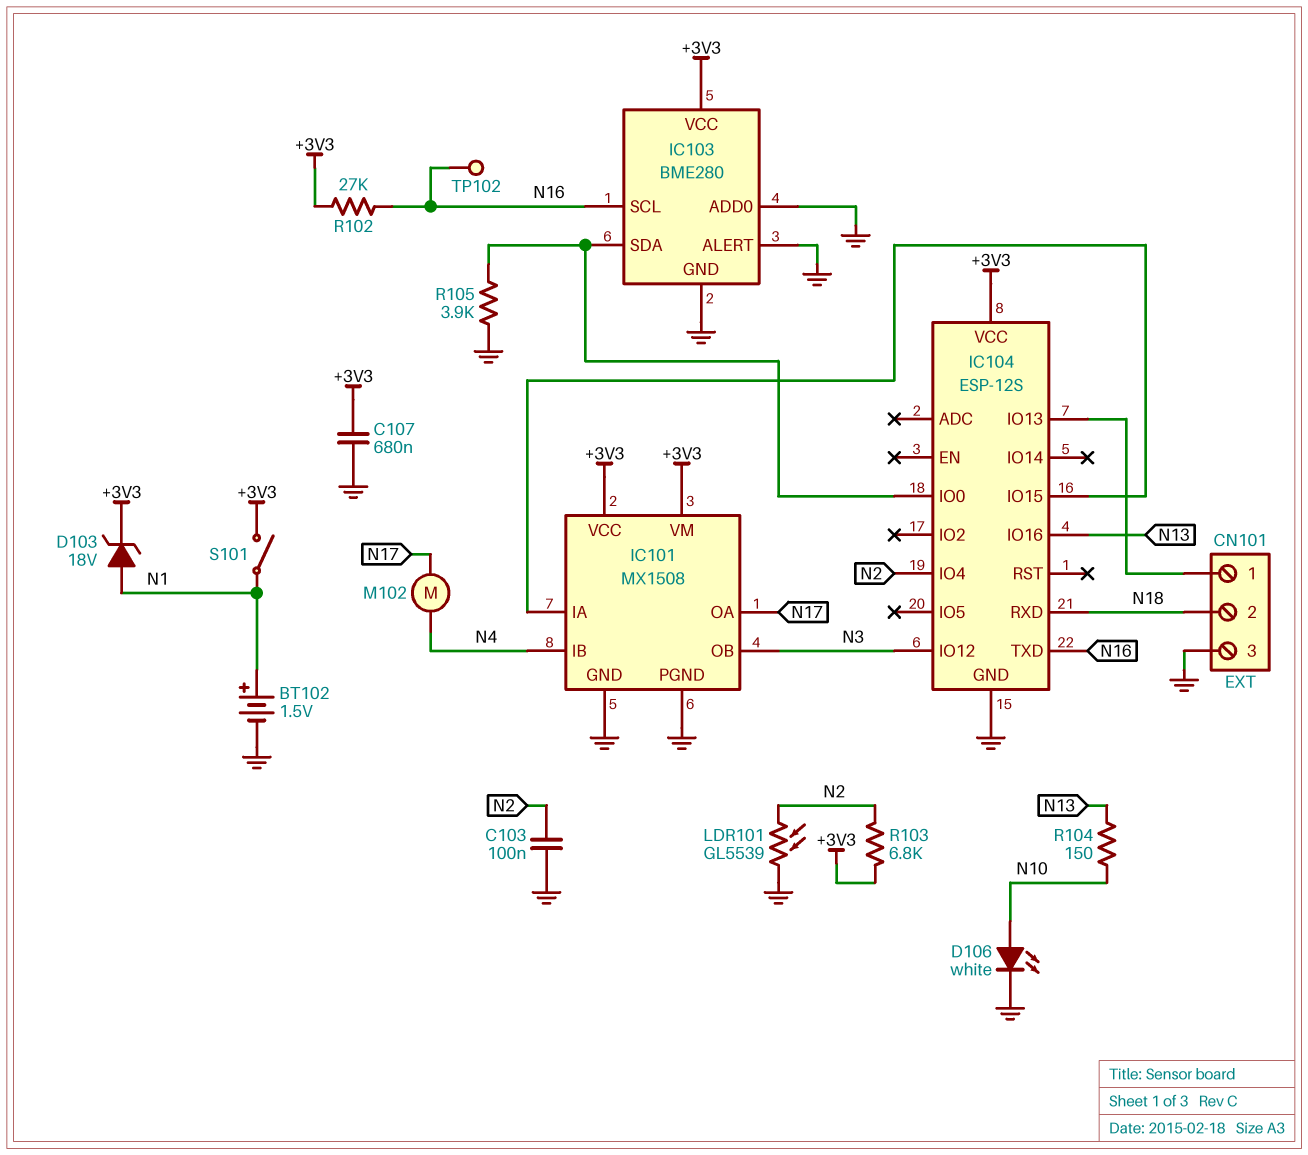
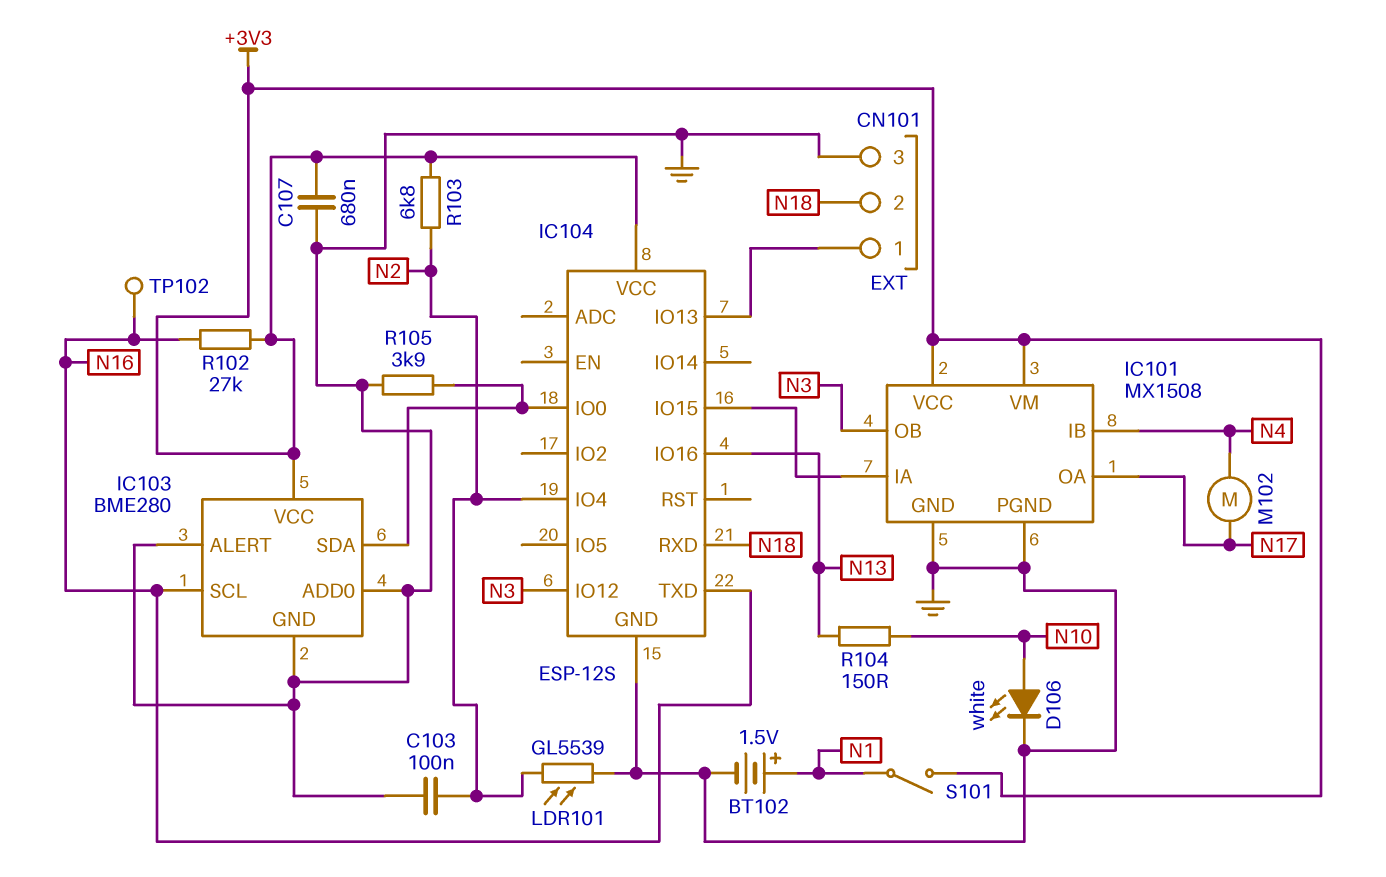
D103: zener 18V (A N1, K +3V3) -> none

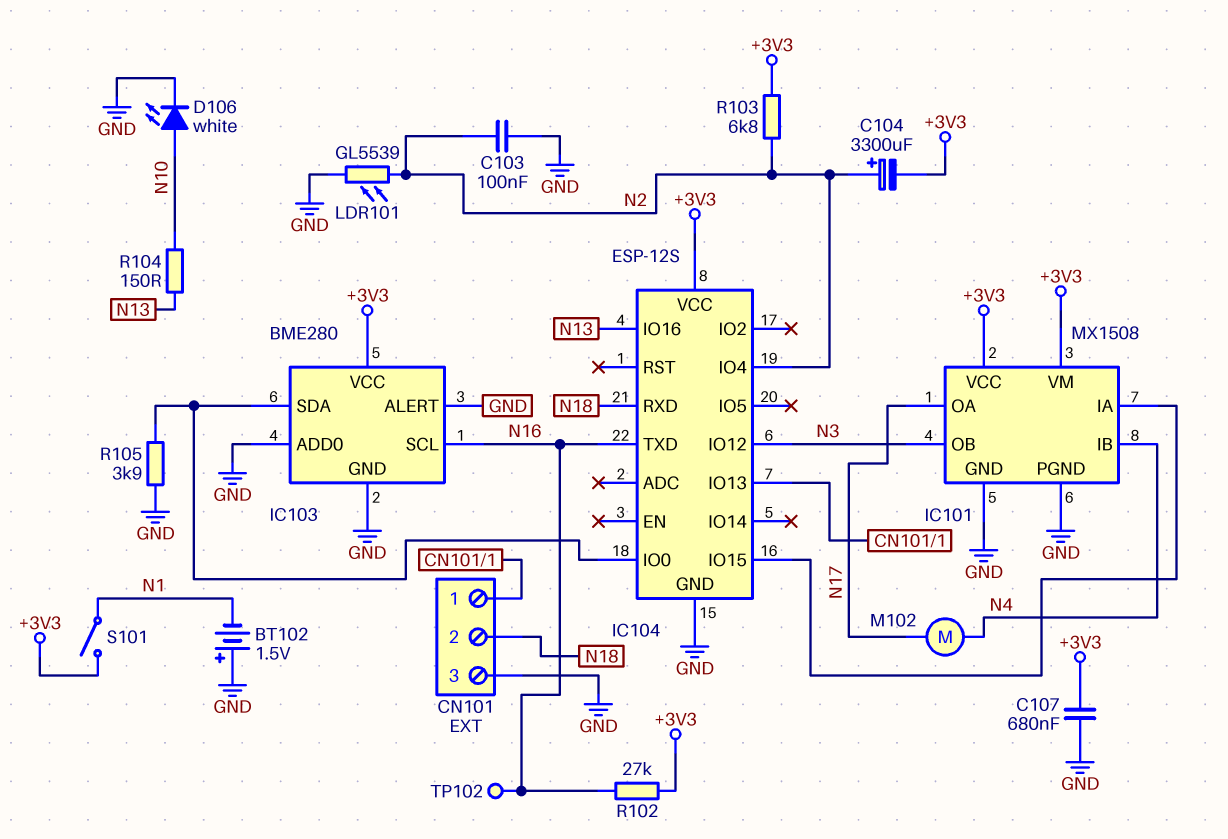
BT102: 1.5V (plus N1, minus GND) -> 1.5V (plus GND, minus N1)
C104: none -> 3300uF (plus N2, minus +3V3)

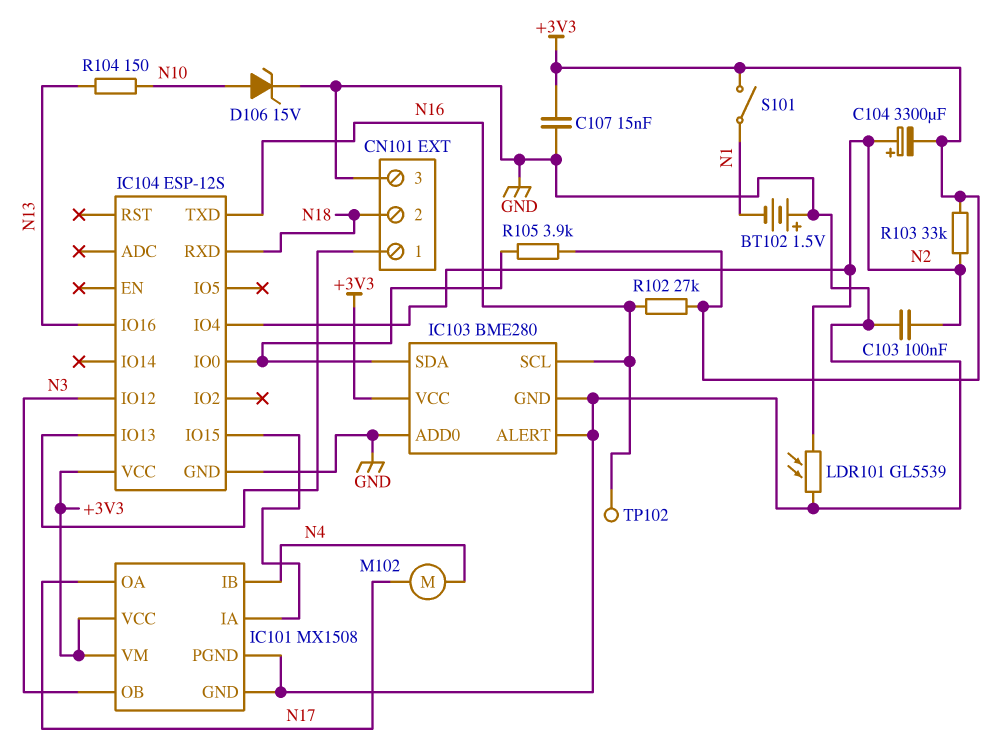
C107: 680nF (+3V3, GND) -> 15nF (+3V3, GND)
D106: LED white (A N10, K GND) -> zener 15V (A N10, K GND)
R103: 6.8k (+3V3, N2) -> 33k (+3V3, N2)
R105: 3.9k (GND, IC103/SDA) -> 3.9k (+3V3, IC103/SDA)

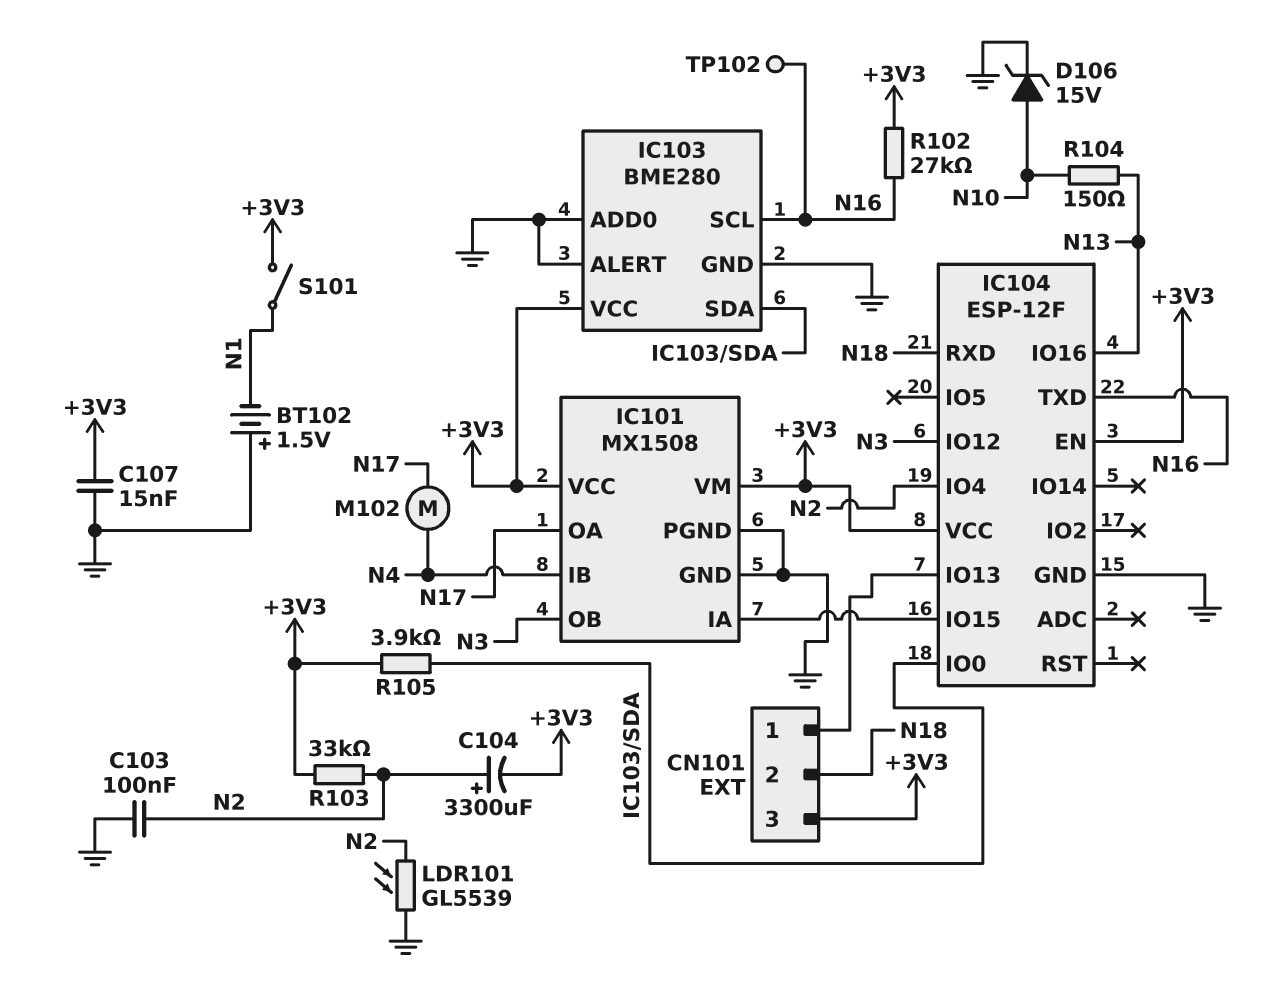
CN101 pin 3: GND -> +3V3
IC104: ESP-12S -> ESP-12F
IC104 pin EN: none -> +3V3

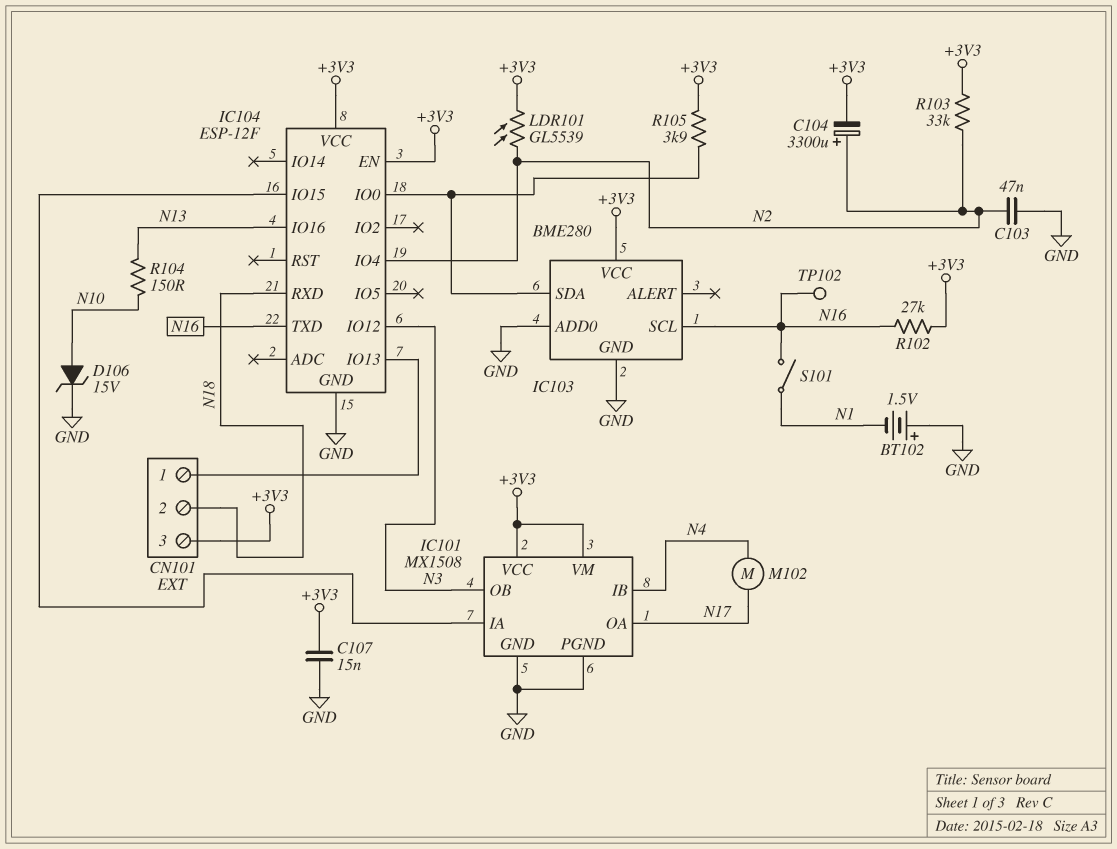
C103: 100nF (GND, N2) -> 47nF (GND, N2)
IC103 pin ALERT: GND -> none
LDR101: GL5539 (GND, N2) -> GL5539 (+3V3, N2)
S101: switch (+3V3, N1) -> switch (N1, N16)

